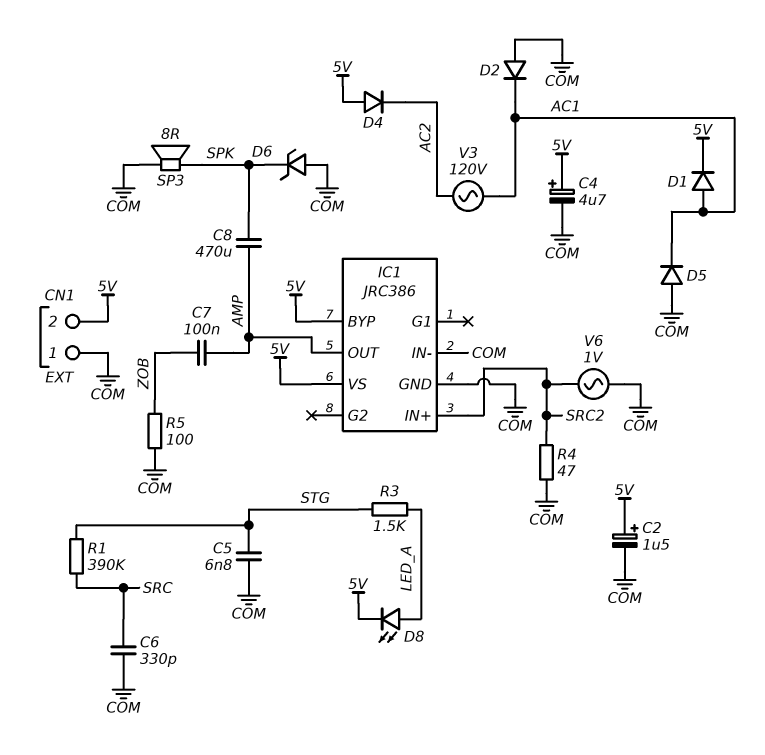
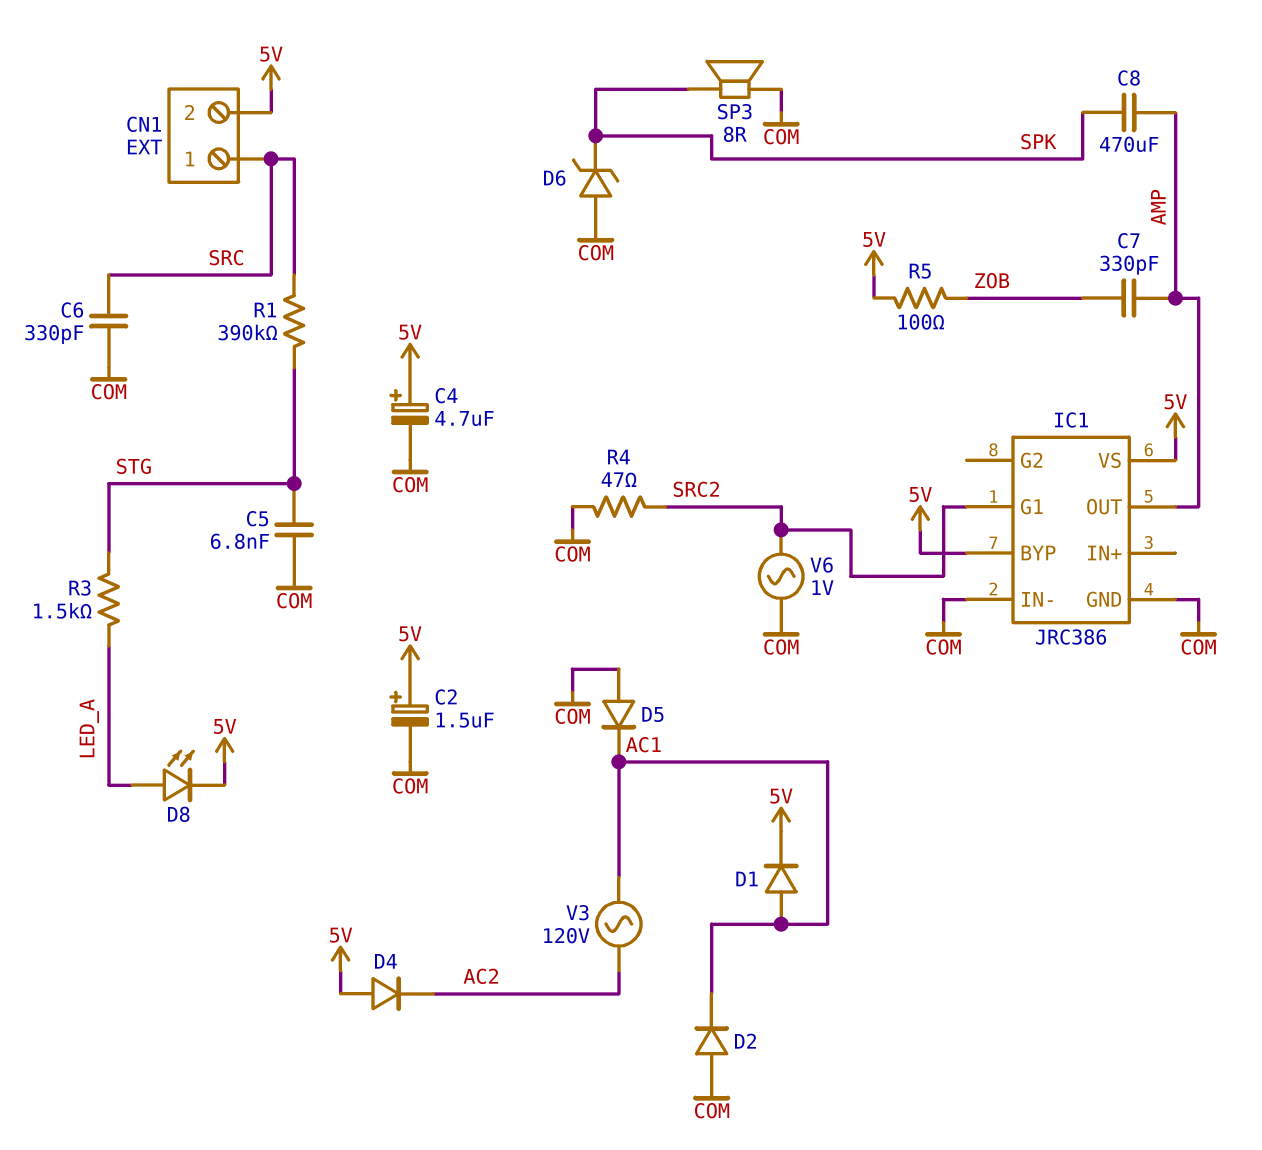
C7: 100nF (AMP, ZOB) -> 330pF (AMP, ZOB)
CN1 pin 1: COM -> SRC
IC1 pin G1: none -> SRC2
IC1 pin IN+: SRC2 -> none
R5: 100 (COM, ZOB) -> 100 (5V, ZOB)

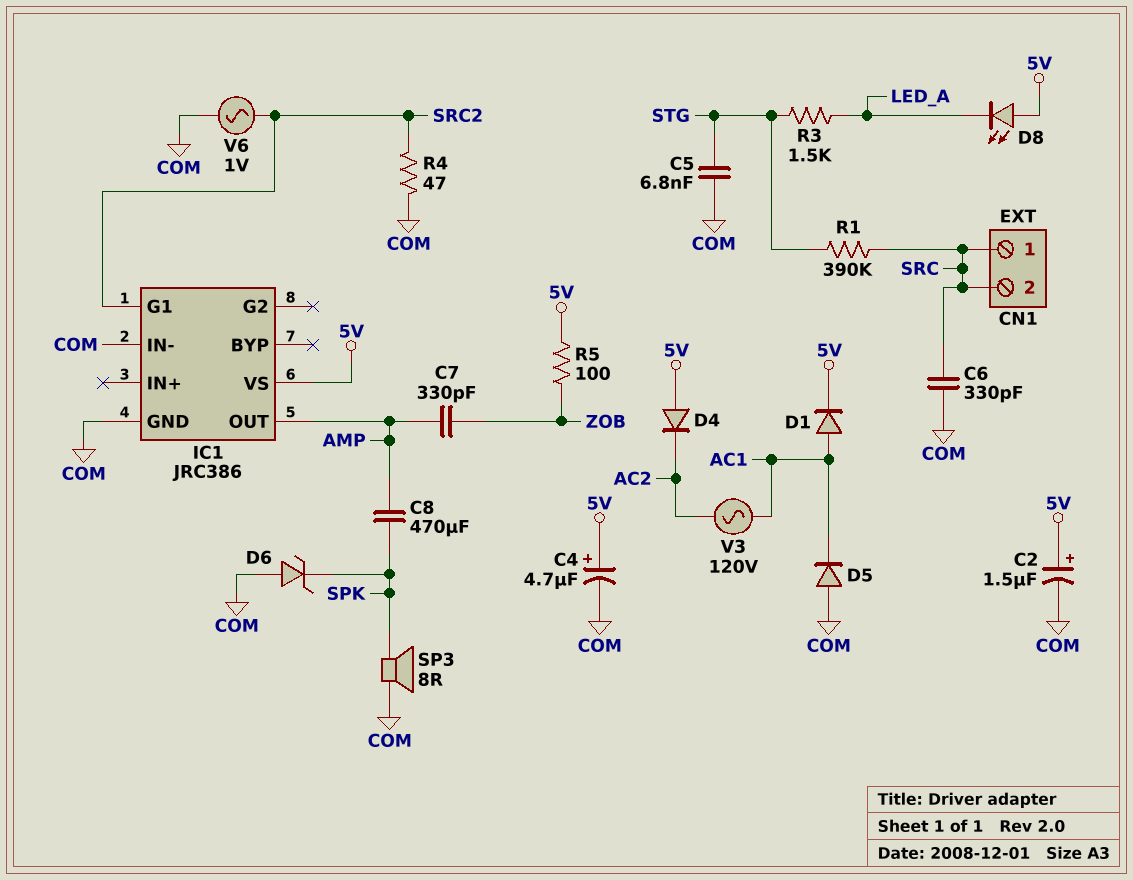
CN1 pin 2: 5V -> SRC
D2: diode (A COM, K AC1) -> none
D8: LED (A LED_A, K 5V) -> LED (A 5V, K LED_A)
IC1 pin BYP: 5V -> none

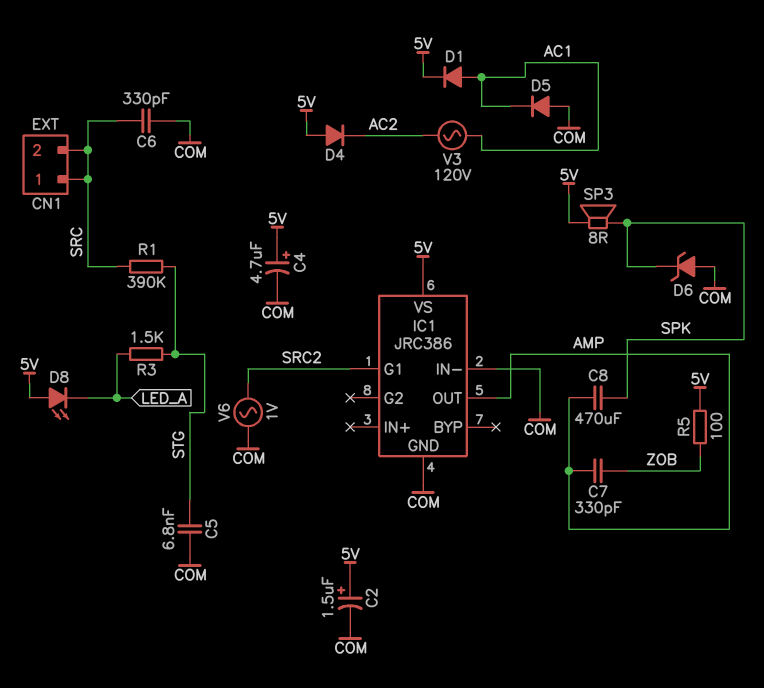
R4: 47 (COM, SRC2) -> none
SP3: speaker 8R (COM, SPK) -> speaker 8R (5V, SPK)

